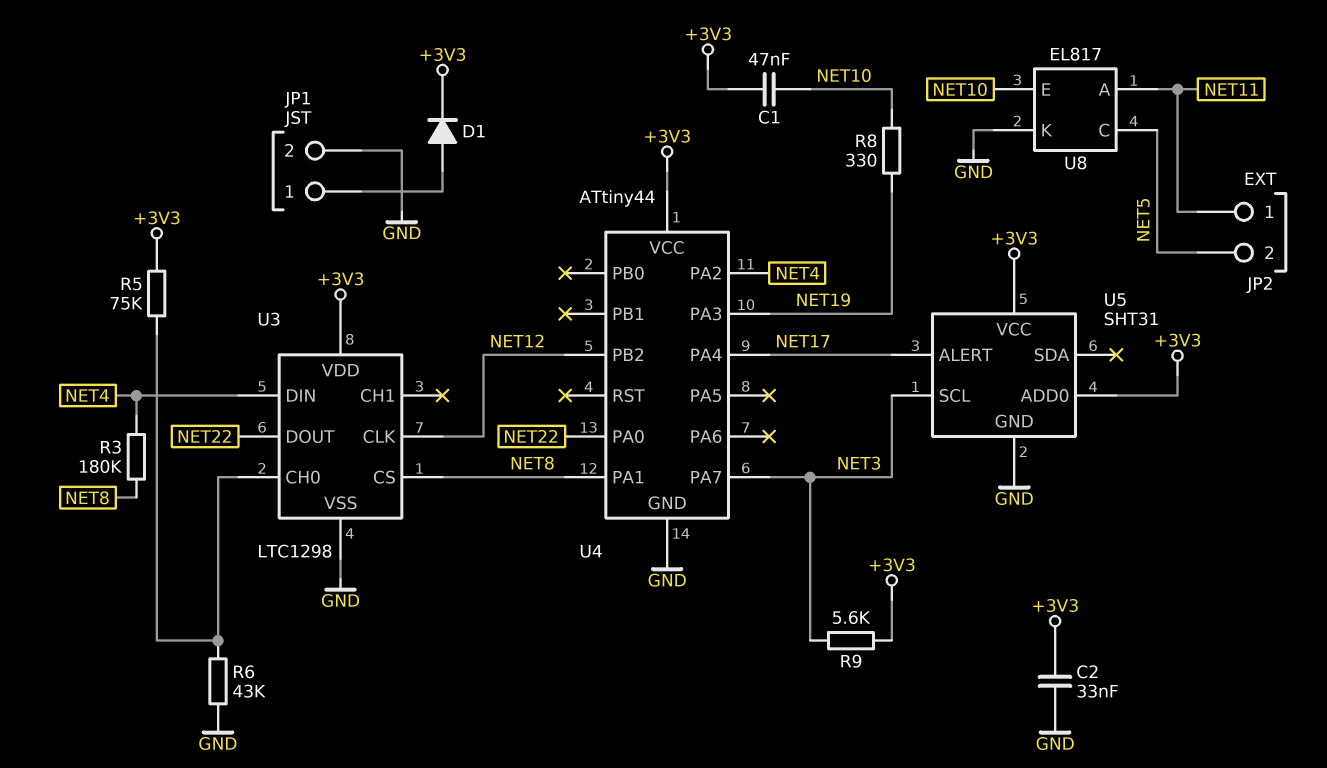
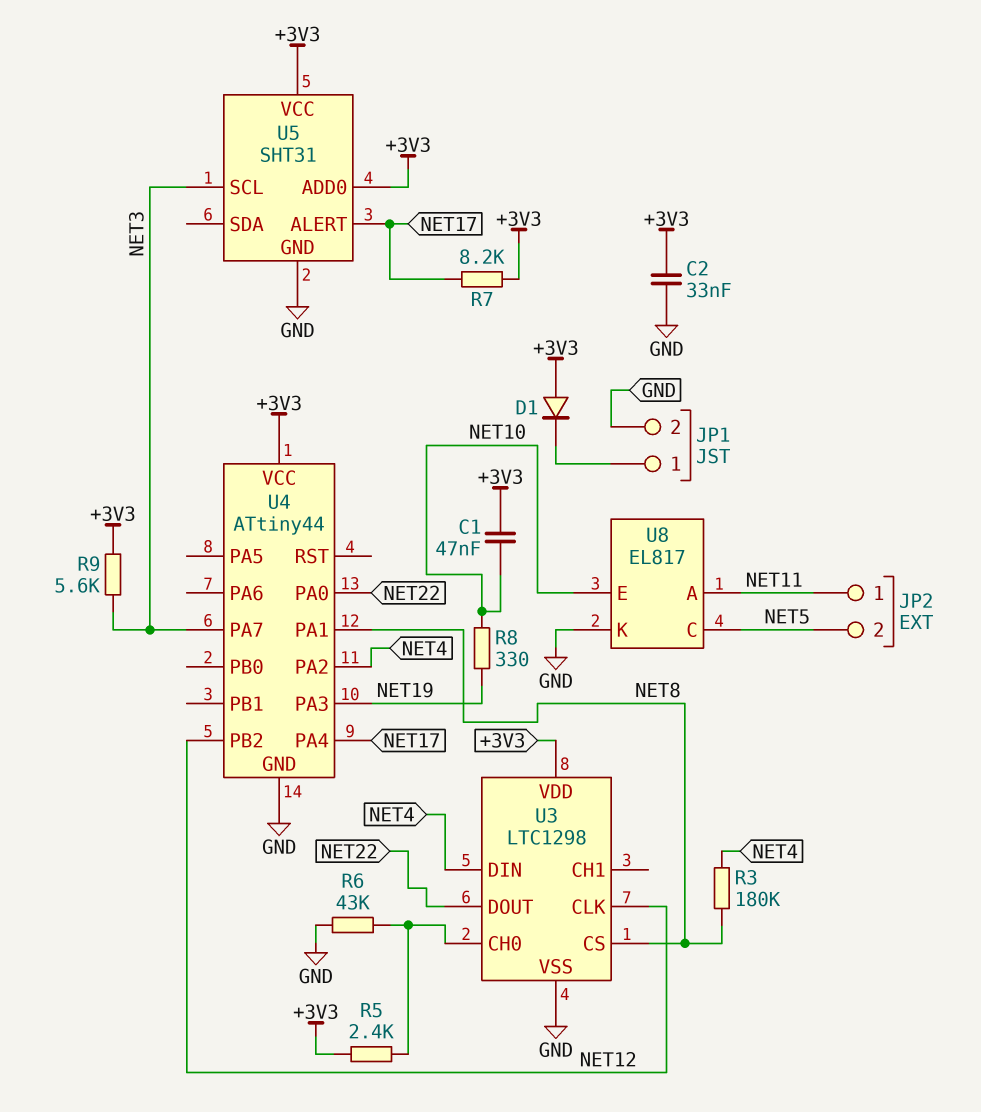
D1: diode (A JP1/1, K +3V3) -> diode (A +3V3, K JP1/1)
R5: 75k (+3V3, U3/CH0) -> 2.4k (+3V3, U3/CH0)
R7: none -> 8.2k (+3V3, NET17)

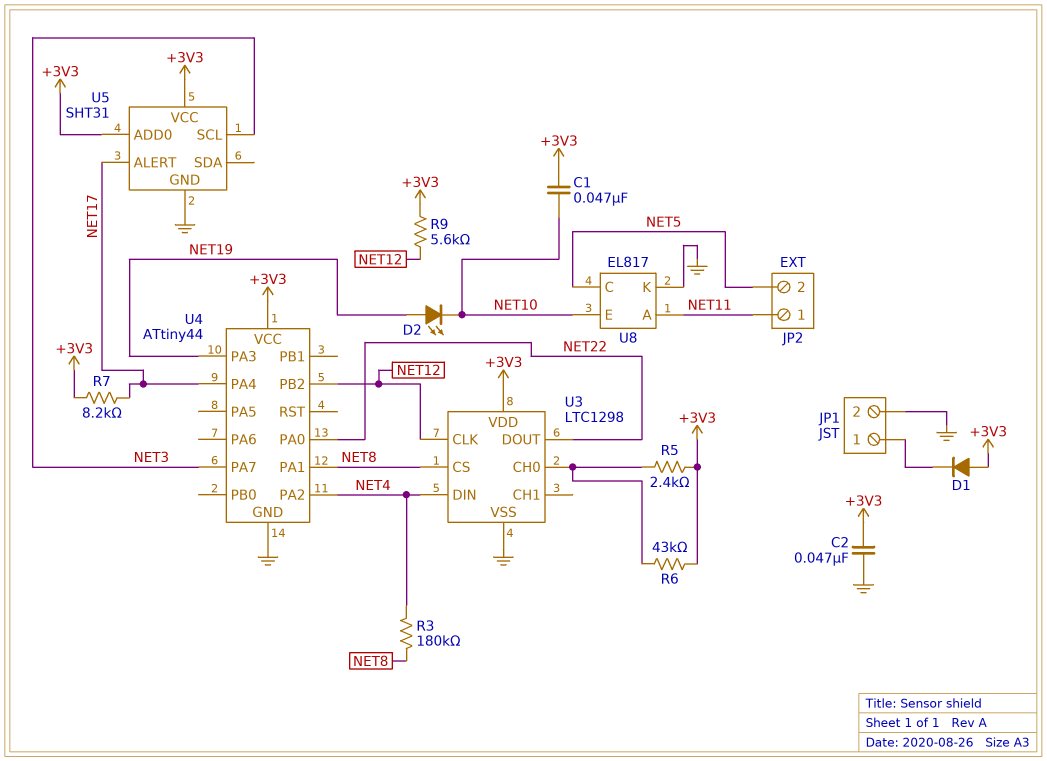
C2: 33nF (+3V3, GND) -> 47nF (+3V3, GND)
D2: none -> LED (A NET19, K NET10)
R6: 43k (GND, U3/CH0) -> 43k (+3V3, U3/CH0)
R8: 330 (NET10, NET19) -> none
R9: 5.6k (+3V3, NET3) -> 5.6k (+3V3, NET12)

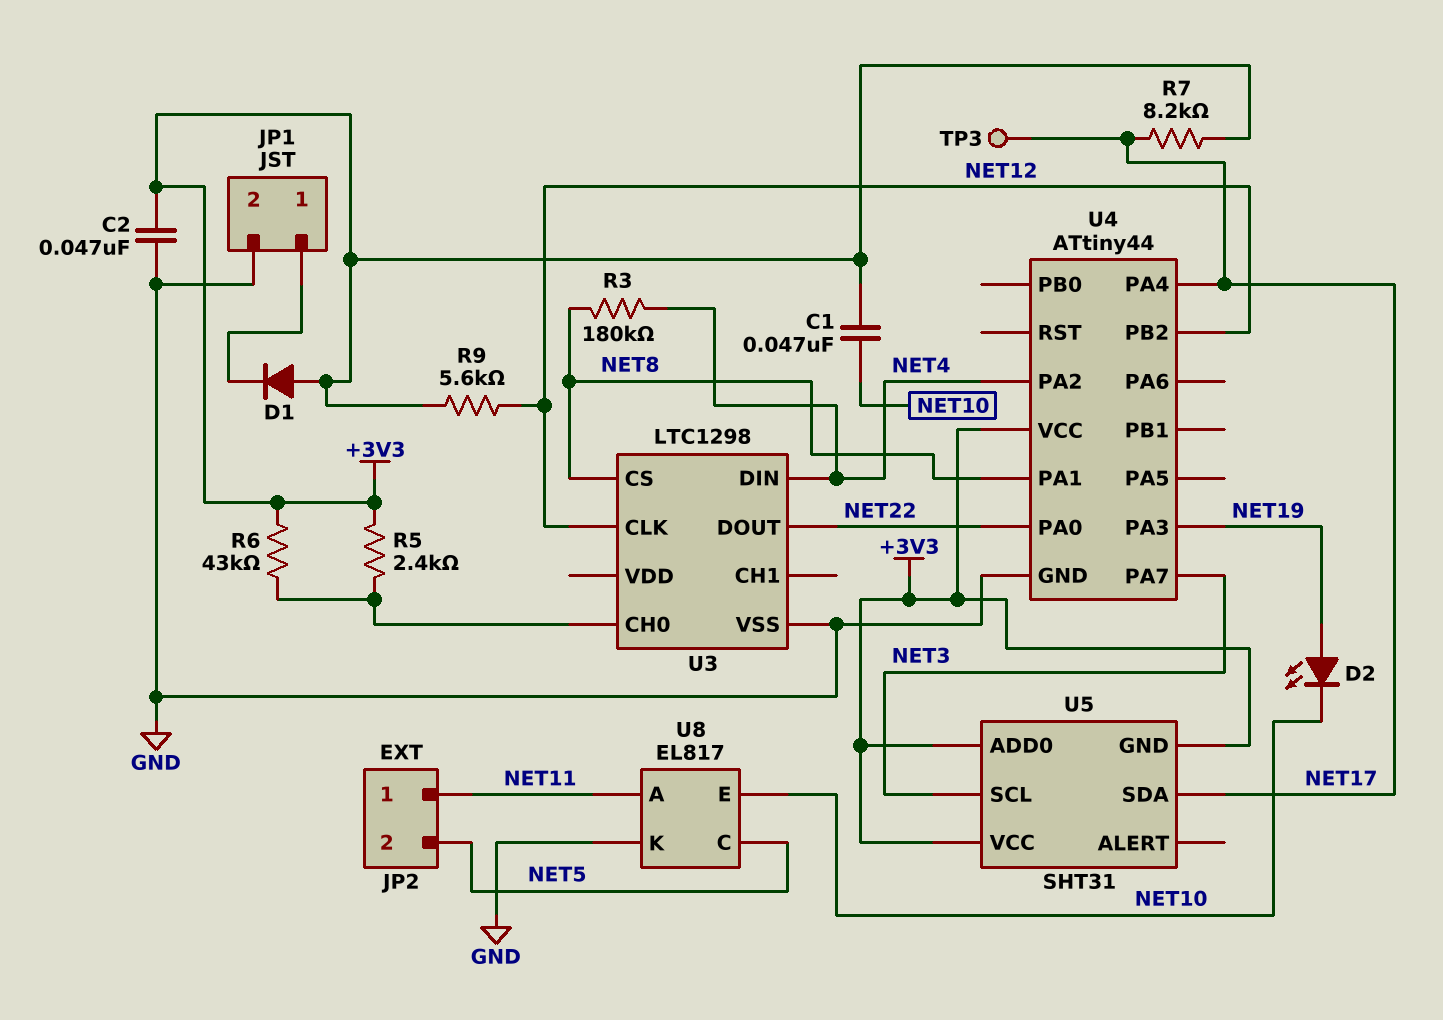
TP3: none -> test point (NET17)
U3 pin VDD: +3V3 -> none
U5 pin ALERT: NET17 -> none
U5 pin GND: GND -> +3V3
U5 pin SDA: none -> NET17

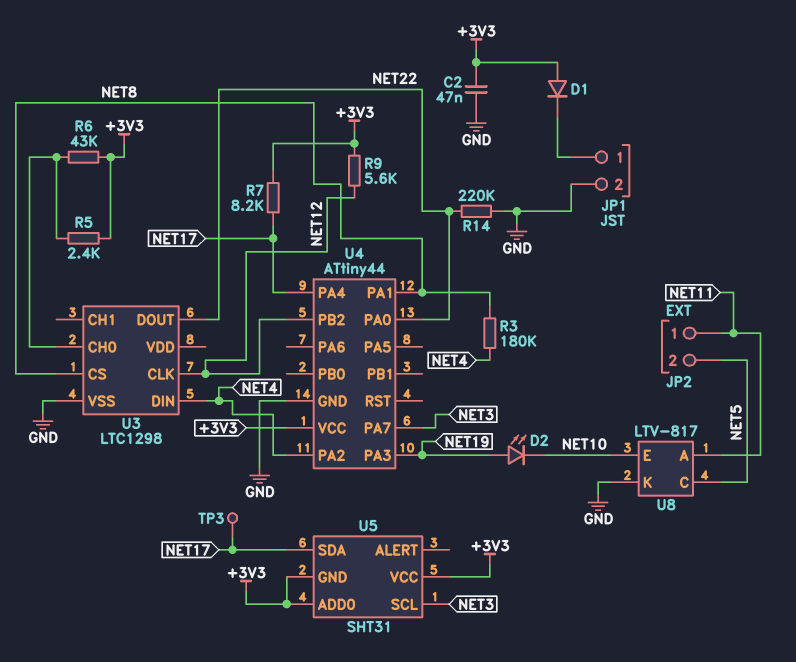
C1: 47nF (+3V3, NET10) -> none
R14: none -> 220k (GND, NET22)
U8: EL817 -> LTV-817

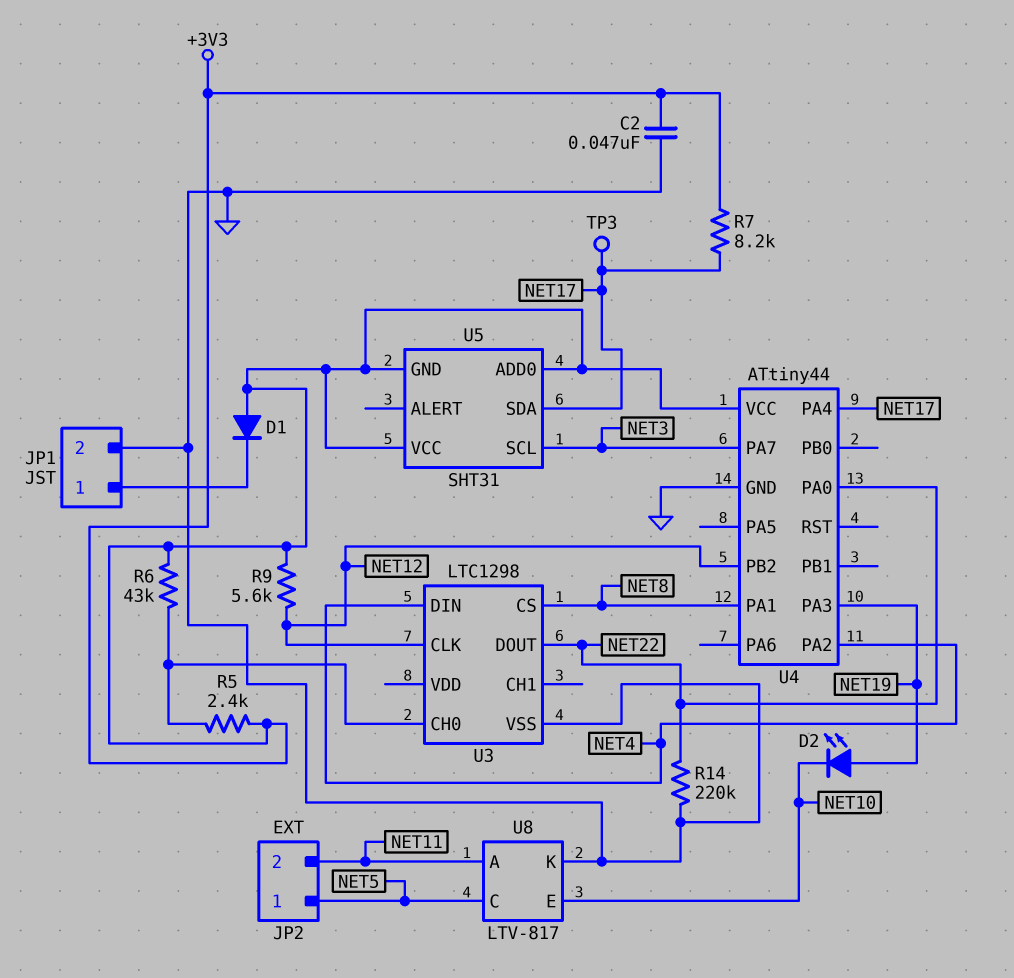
JP2 pin 1: NET11 -> NET5
JP2 pin 2: NET5 -> NET11
R3: 180k (NET4, NET8) -> none

